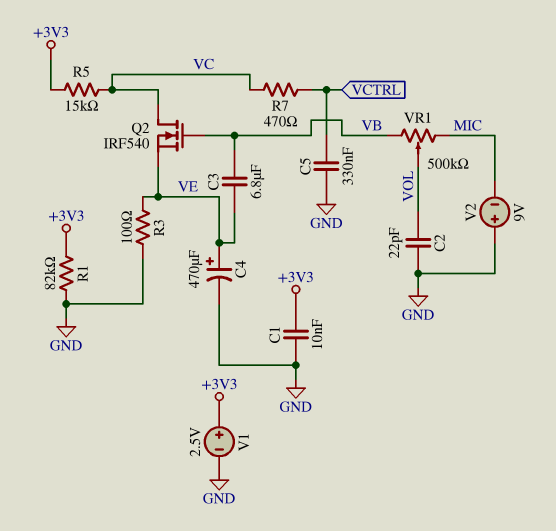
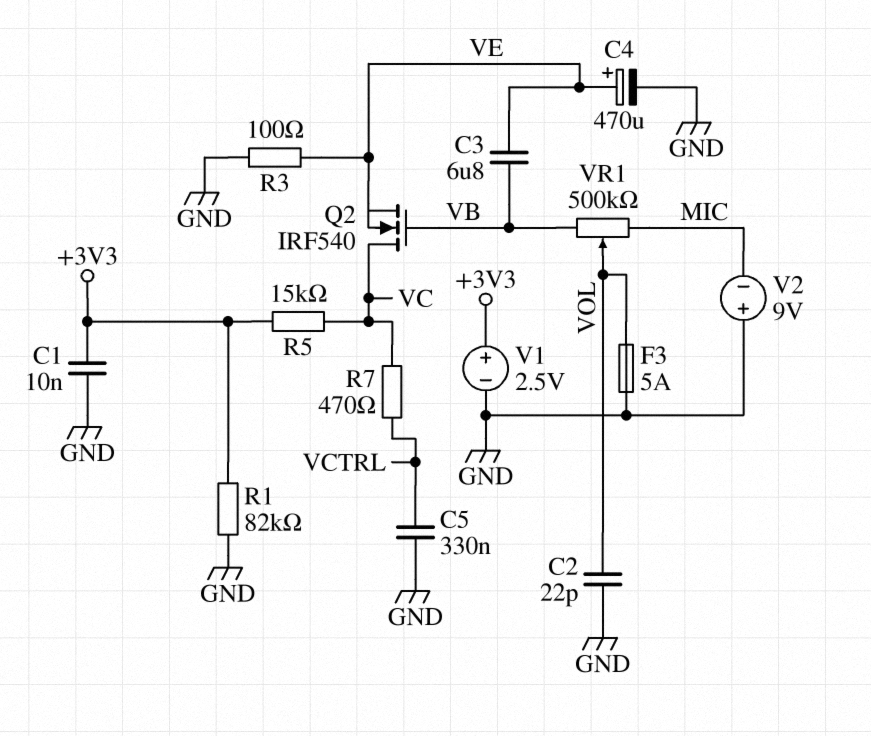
F3: none -> 5A (GND, VOL)

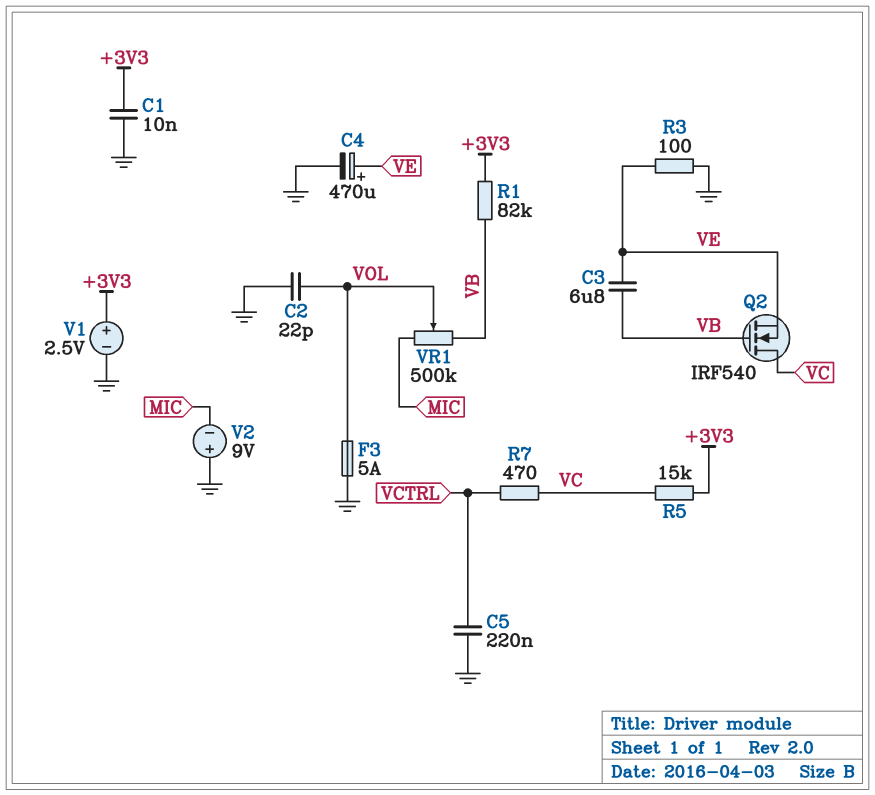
C5: 330nF (GND, VCTRL) -> 220nF (GND, VCTRL)
R1: 82k (+3V3, GND) -> 82k (+3V3, VB)

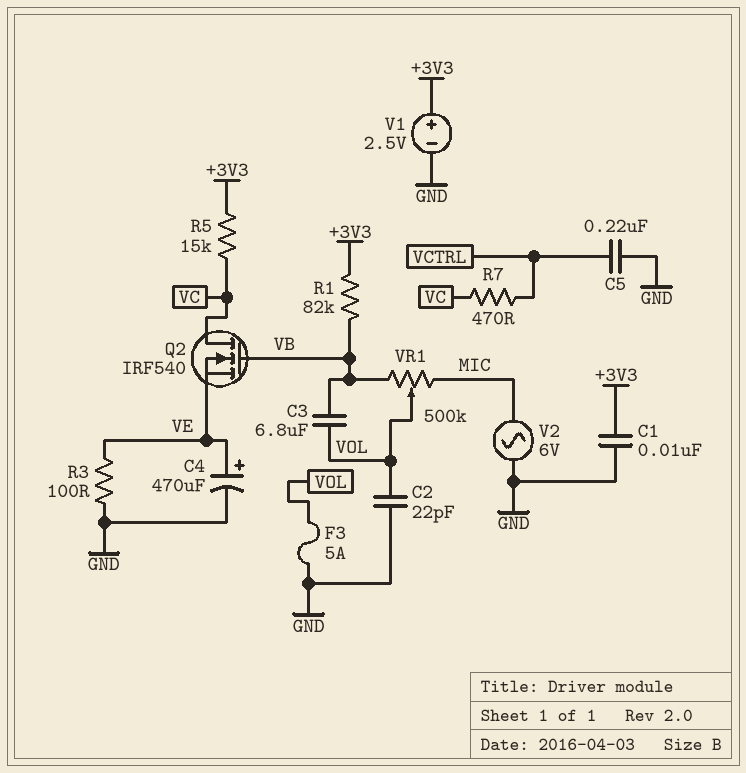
C3: 6.8uF (VB, VE) -> 6.8uF (VB, VOL)
V2: 9V (plus GND, minus MIC) -> AC 6V (GND, MIC)

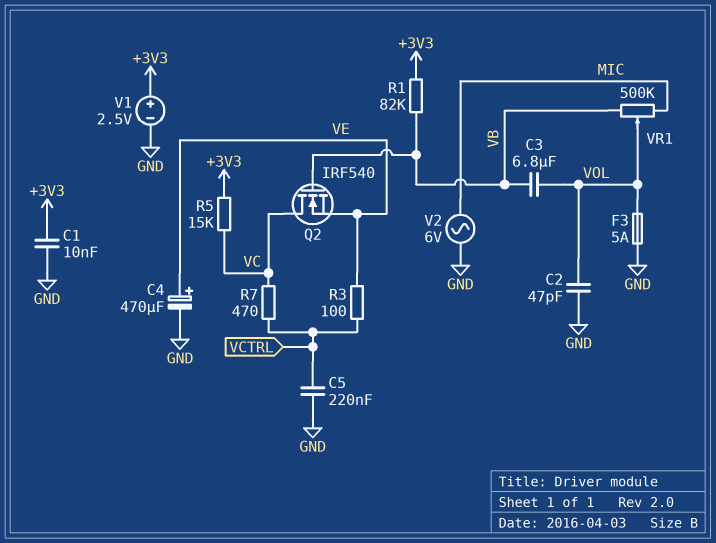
C2: 22pF (GND, VOL) -> 47pF (GND, VOL)
R3: 100 (GND, VE) -> 100 (VCTRL, VE)

